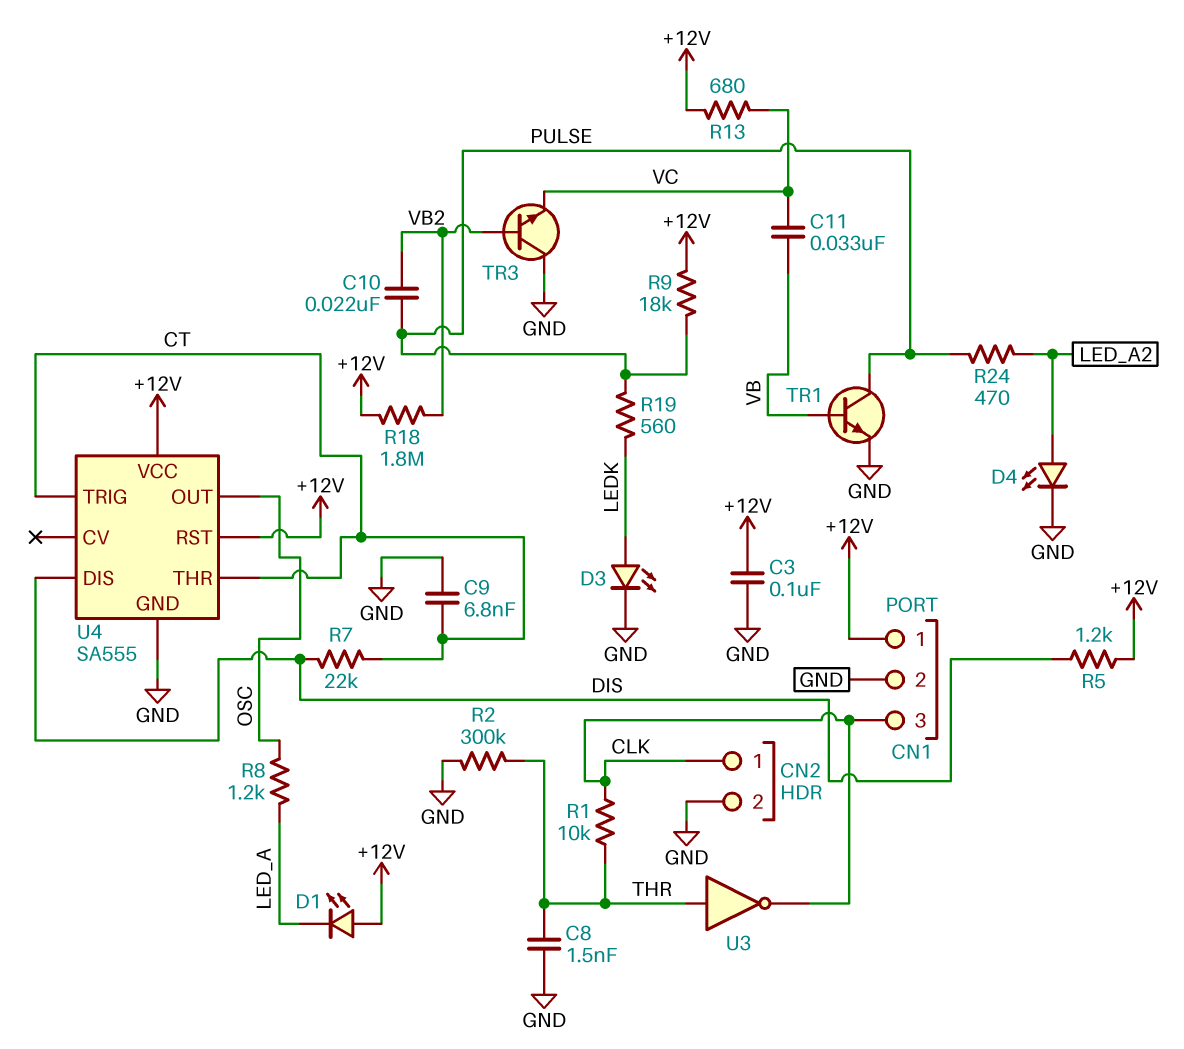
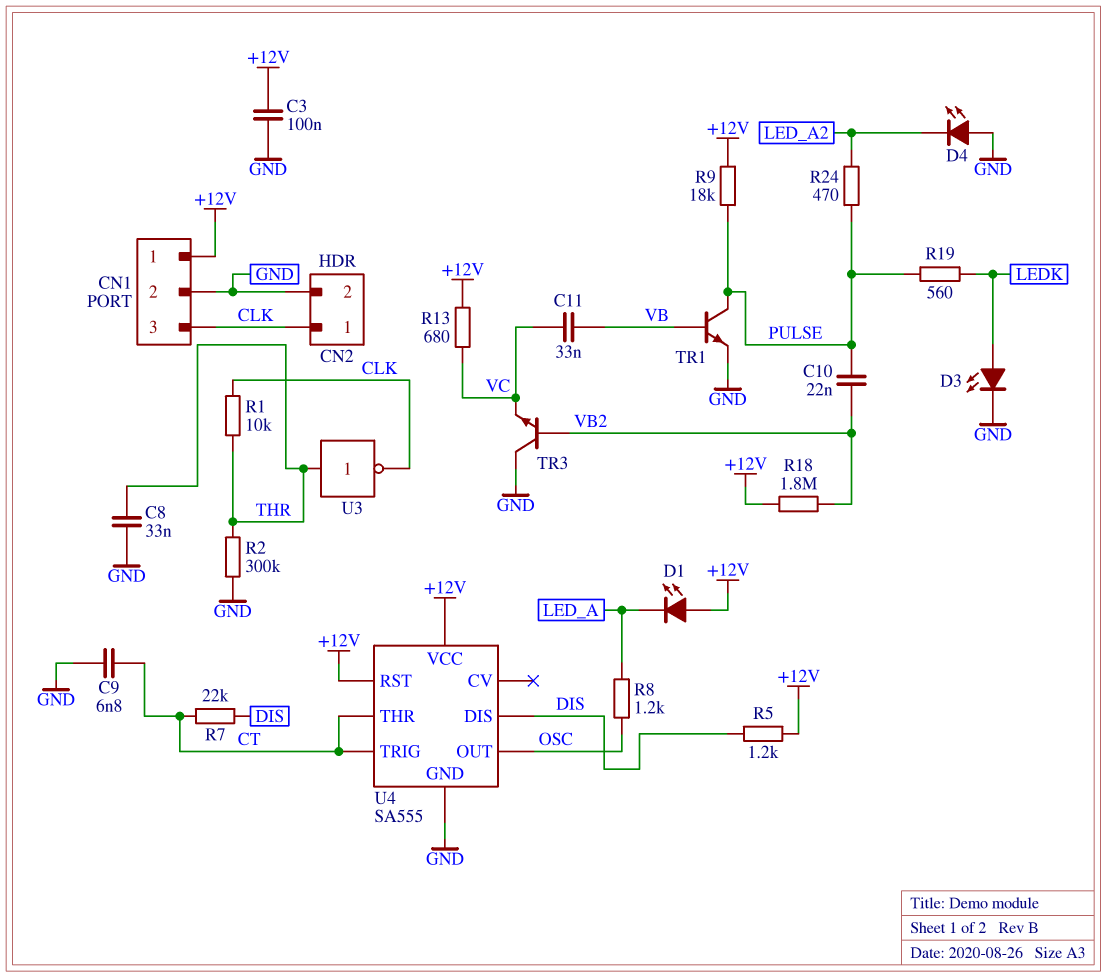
C8: 1.5nF (GND, THR) -> 33nF (GND, THR)
D4: LED (A LED_A2, K GND) -> LED (A GND, K LED_A2)

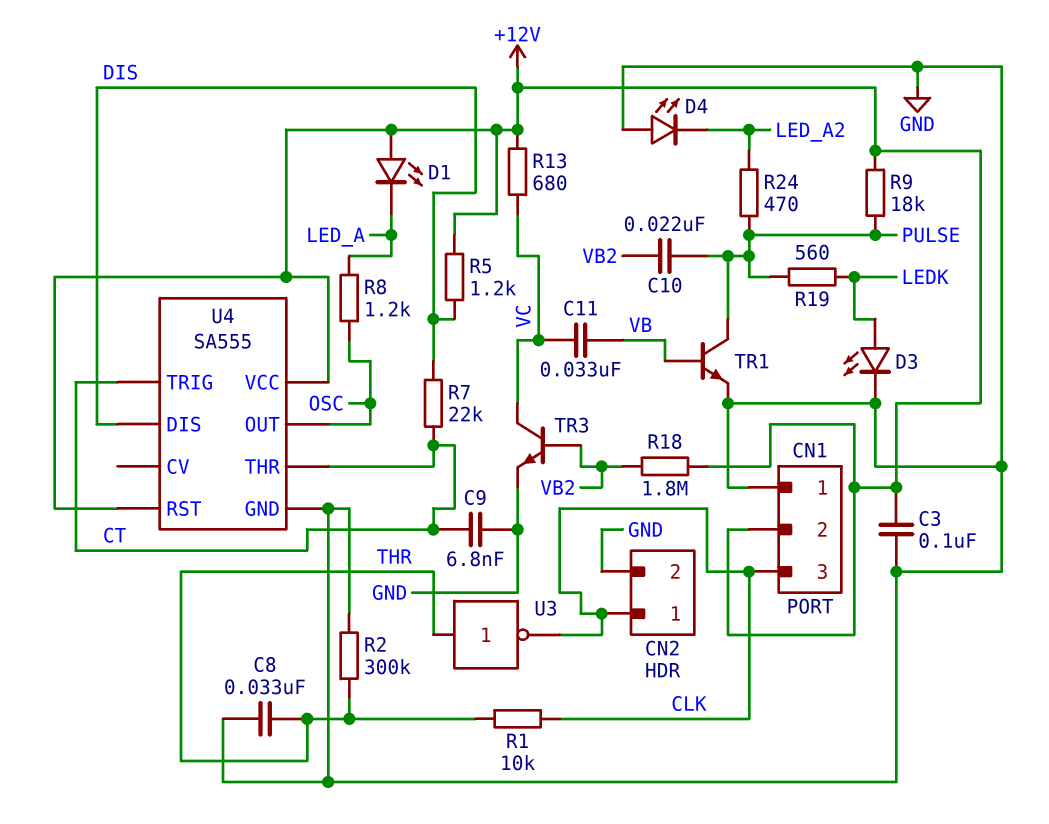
CN1 pin 1: +12V -> GND
CN1 pin 2: GND -> +12V
TR3: NPN (B VB2, C GND, E VC) -> NPN (B VB2, C VC, E GND)

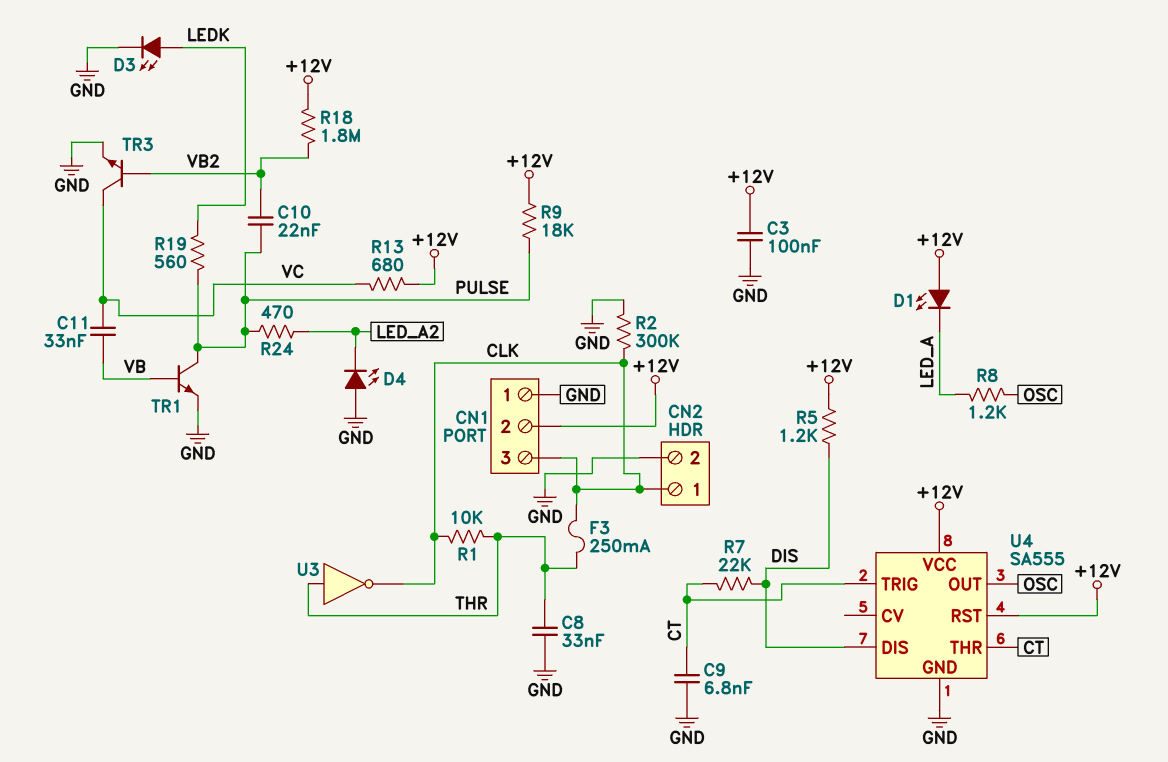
F3: none -> 250mA (CLK, THR)
R2: 300k (GND, THR) -> 300k (CLK, GND)

